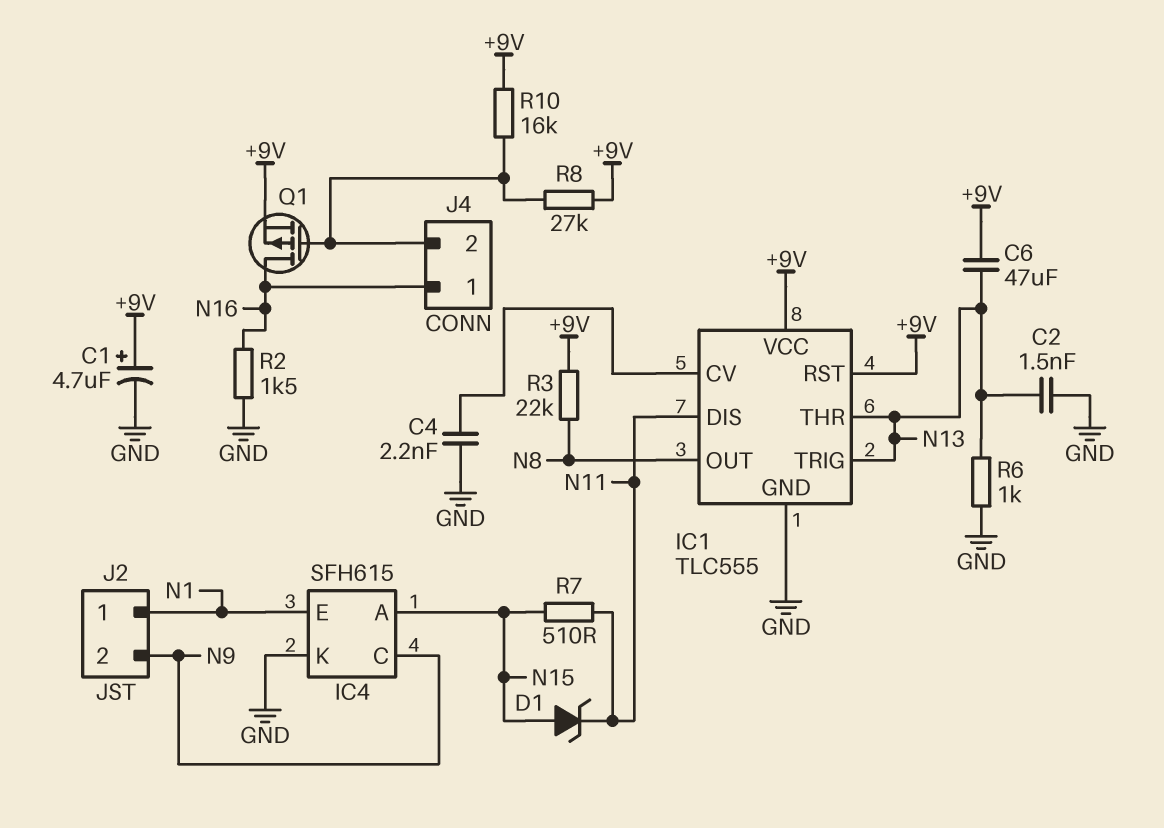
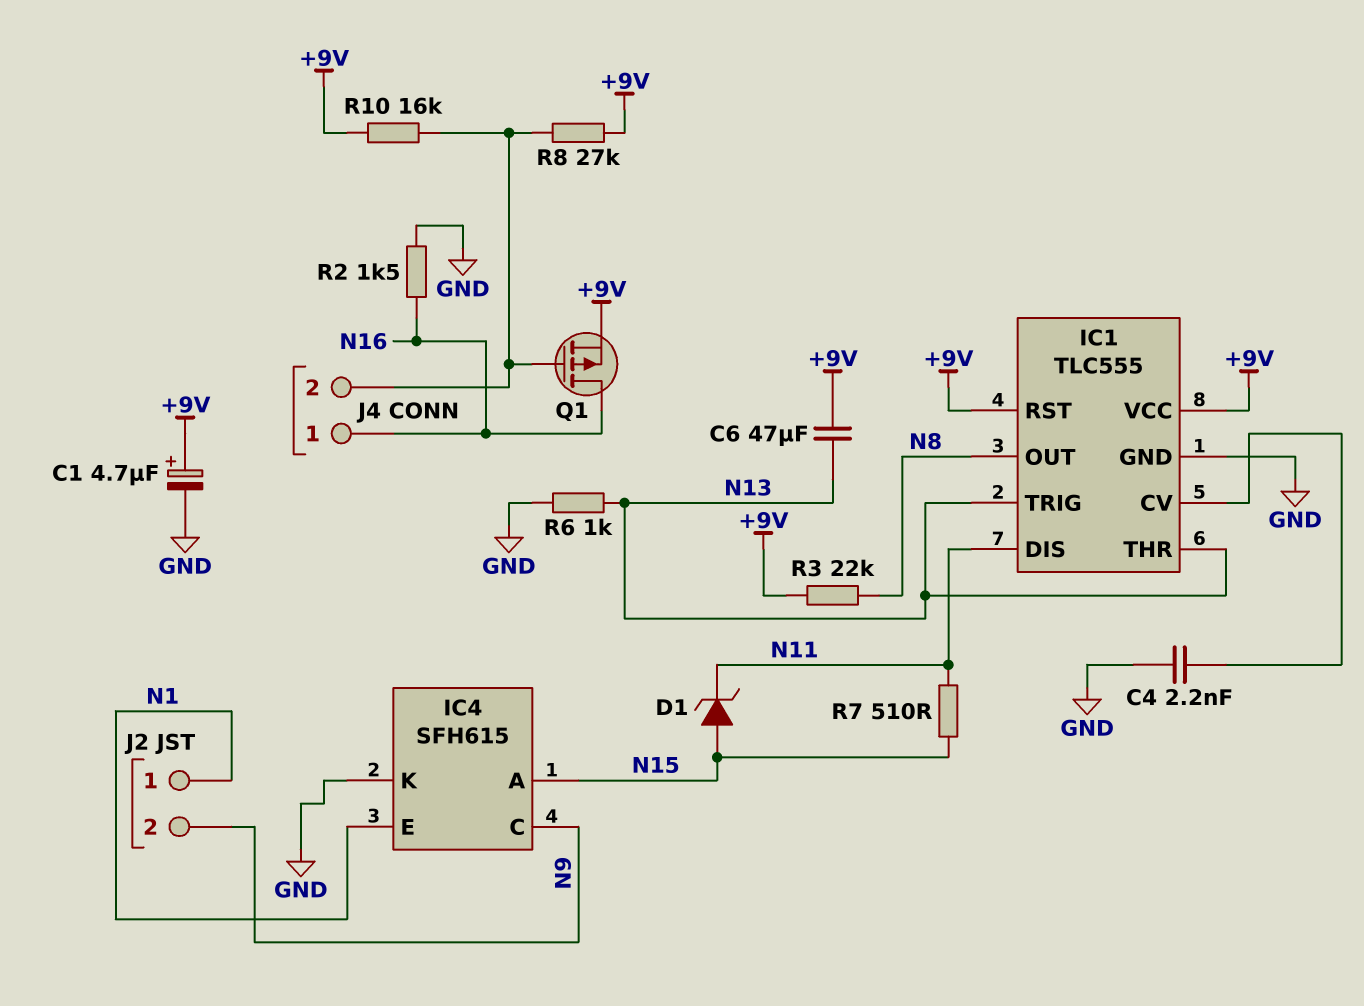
C2: 1.5nF (GND, N13) -> none

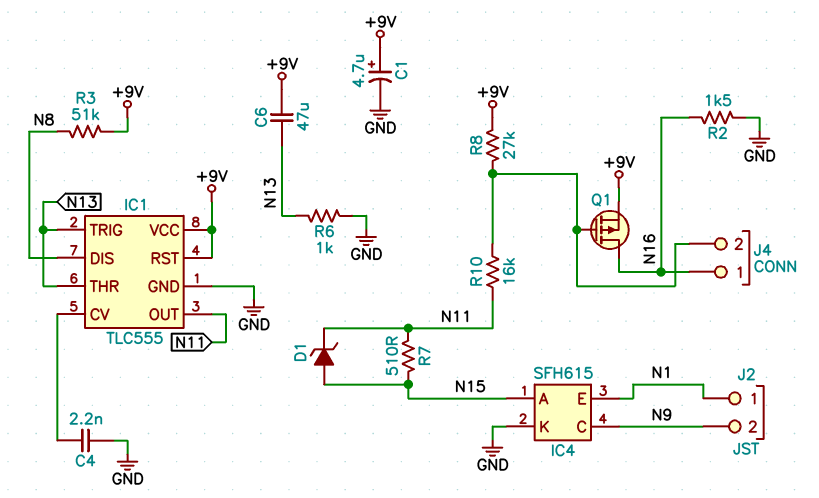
IC1 pin DIS: N11 -> N8
IC1 pin OUT: N8 -> N11
R3: 22k (+9V, N8) -> 51k (+9V, N8)
R10: 16k (+9V, J4/2) -> 16k (J4/2, N11)

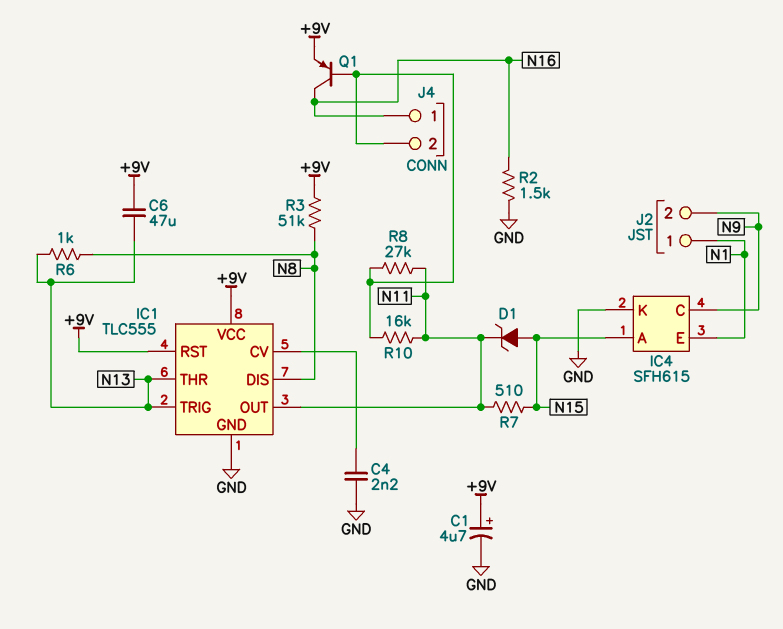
Q1: PMOS (G J4/2, D N16, S +9V) -> PNP (B J4/2, C N16, E +9V)
R6: 1k (GND, N13) -> 1k (N8, N13)
R8: 27k (+9V, J4/2) -> 27k (J4/2, N11)

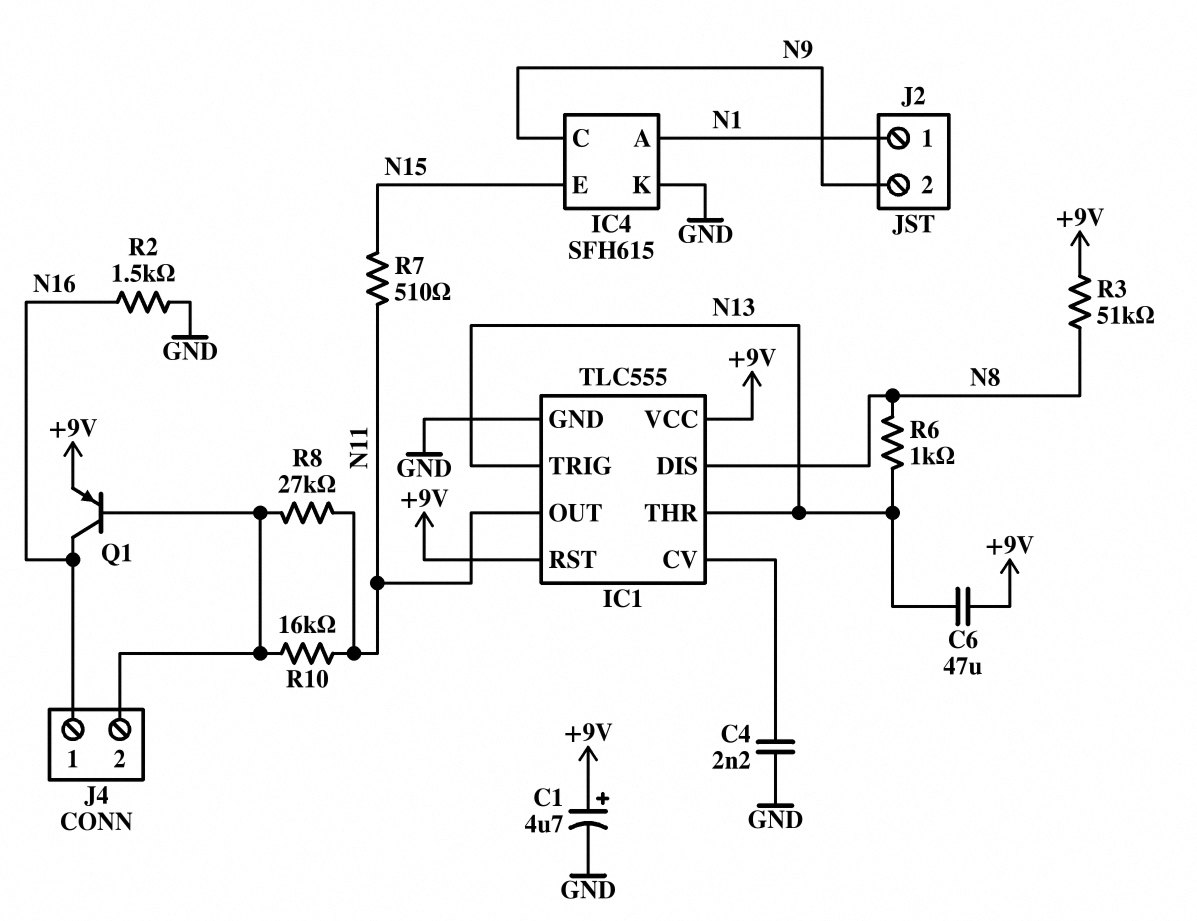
D1: zener (A N15, K N11) -> none
IC4 pin A: N15 -> N1
IC4 pin E: N1 -> N15

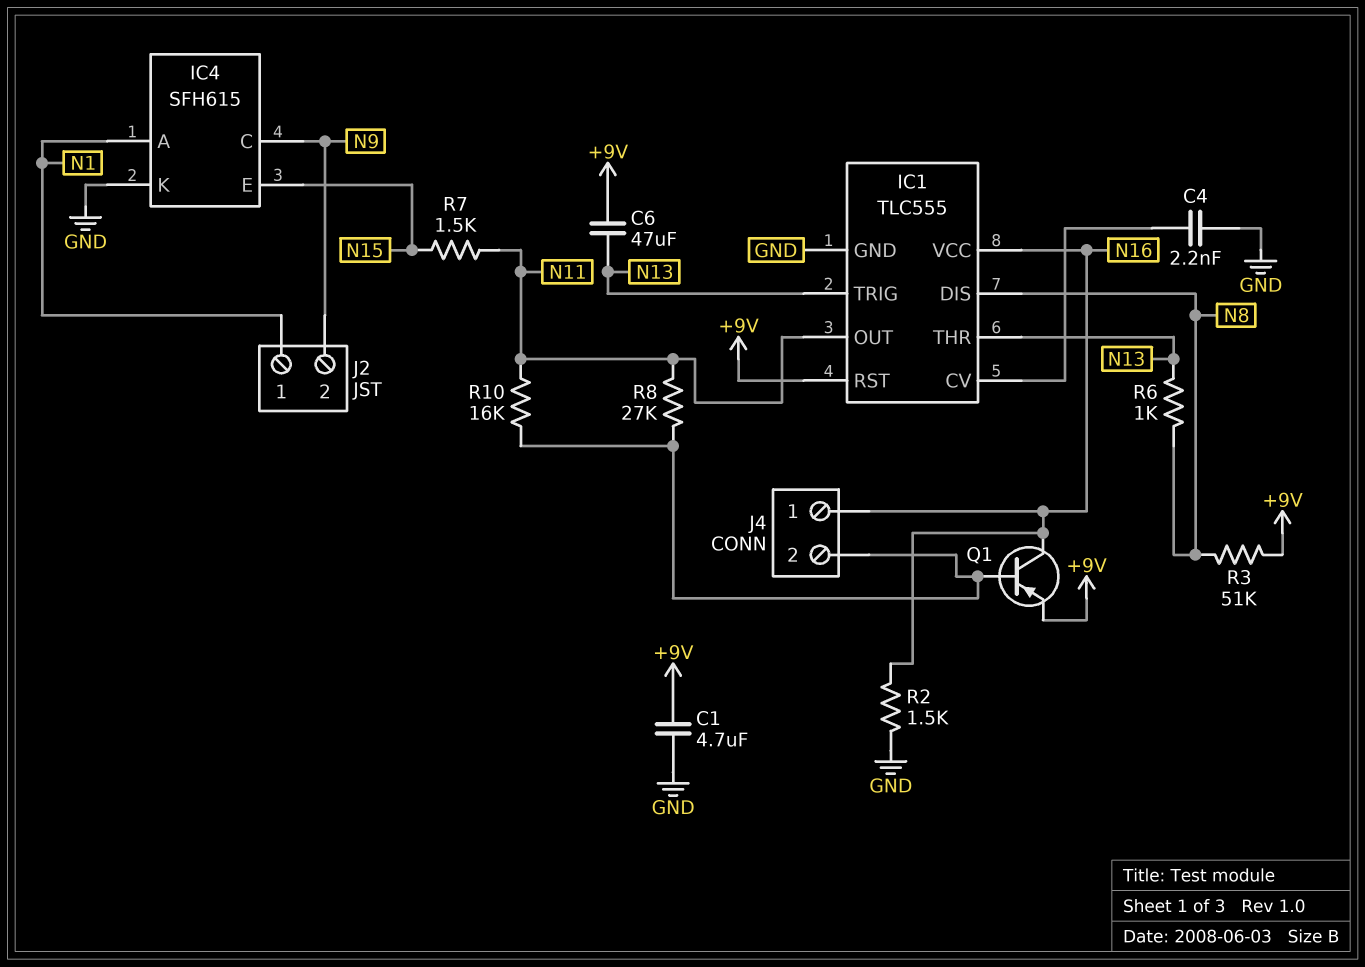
C1: 4.7uF (plus +9V, minus GND) -> 4.7uF (+9V, GND)
IC1 pin VCC: +9V -> N16
R7: 510 (N11, N15) -> 1.5k (N11, N15)

